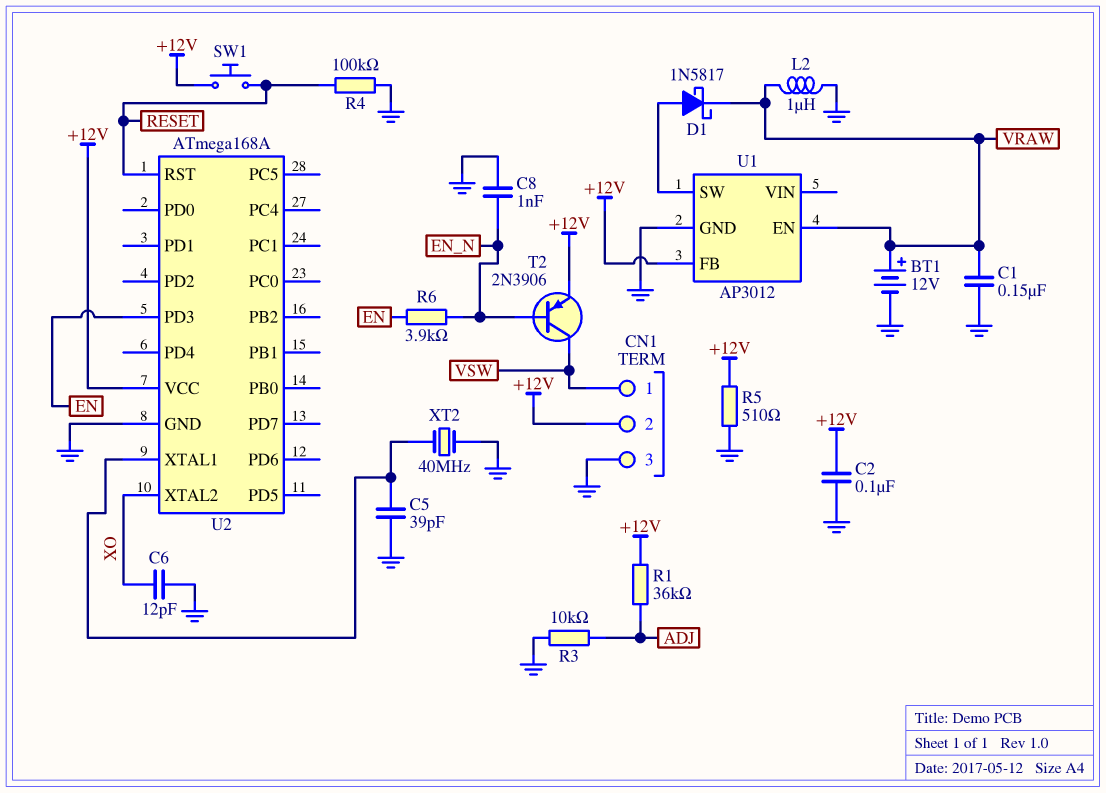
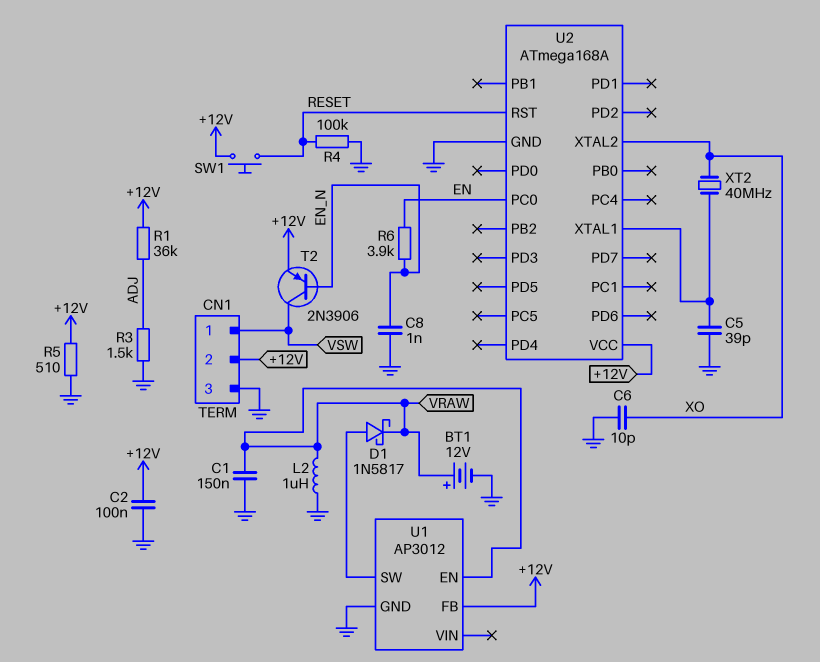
C6: 12pF (GND, XO) -> 10pF (GND, XO)
R3: 10k (ADJ, GND) -> 1.5k (ADJ, GND)
U2 pin PC0: none -> EN
U2 pin PD3: EN -> none
XT2: 40MHz (GND, U2/XTAL1) -> 40MHz (U2/XTAL1, XO)

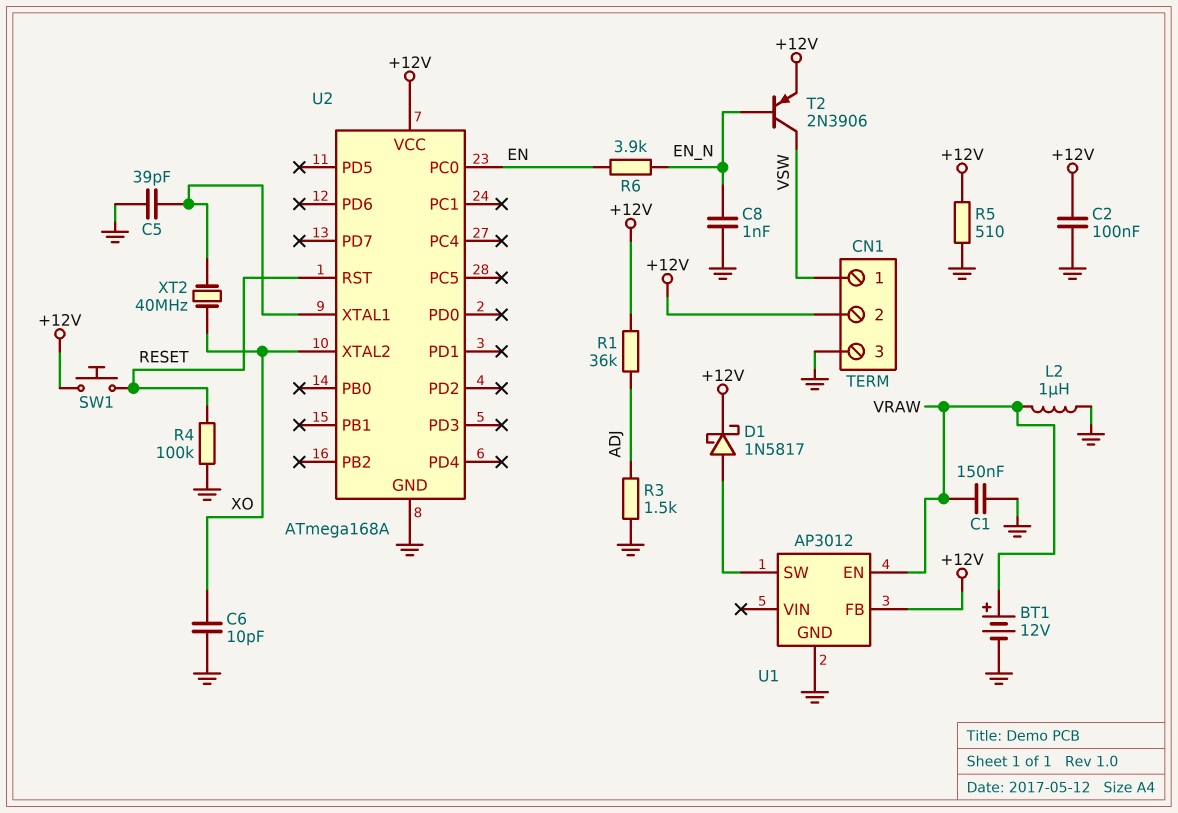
D1: schottky 1N5817 (A U1/SW, K VRAW) -> schottky 1N5817 (A U1/SW, K +12V)

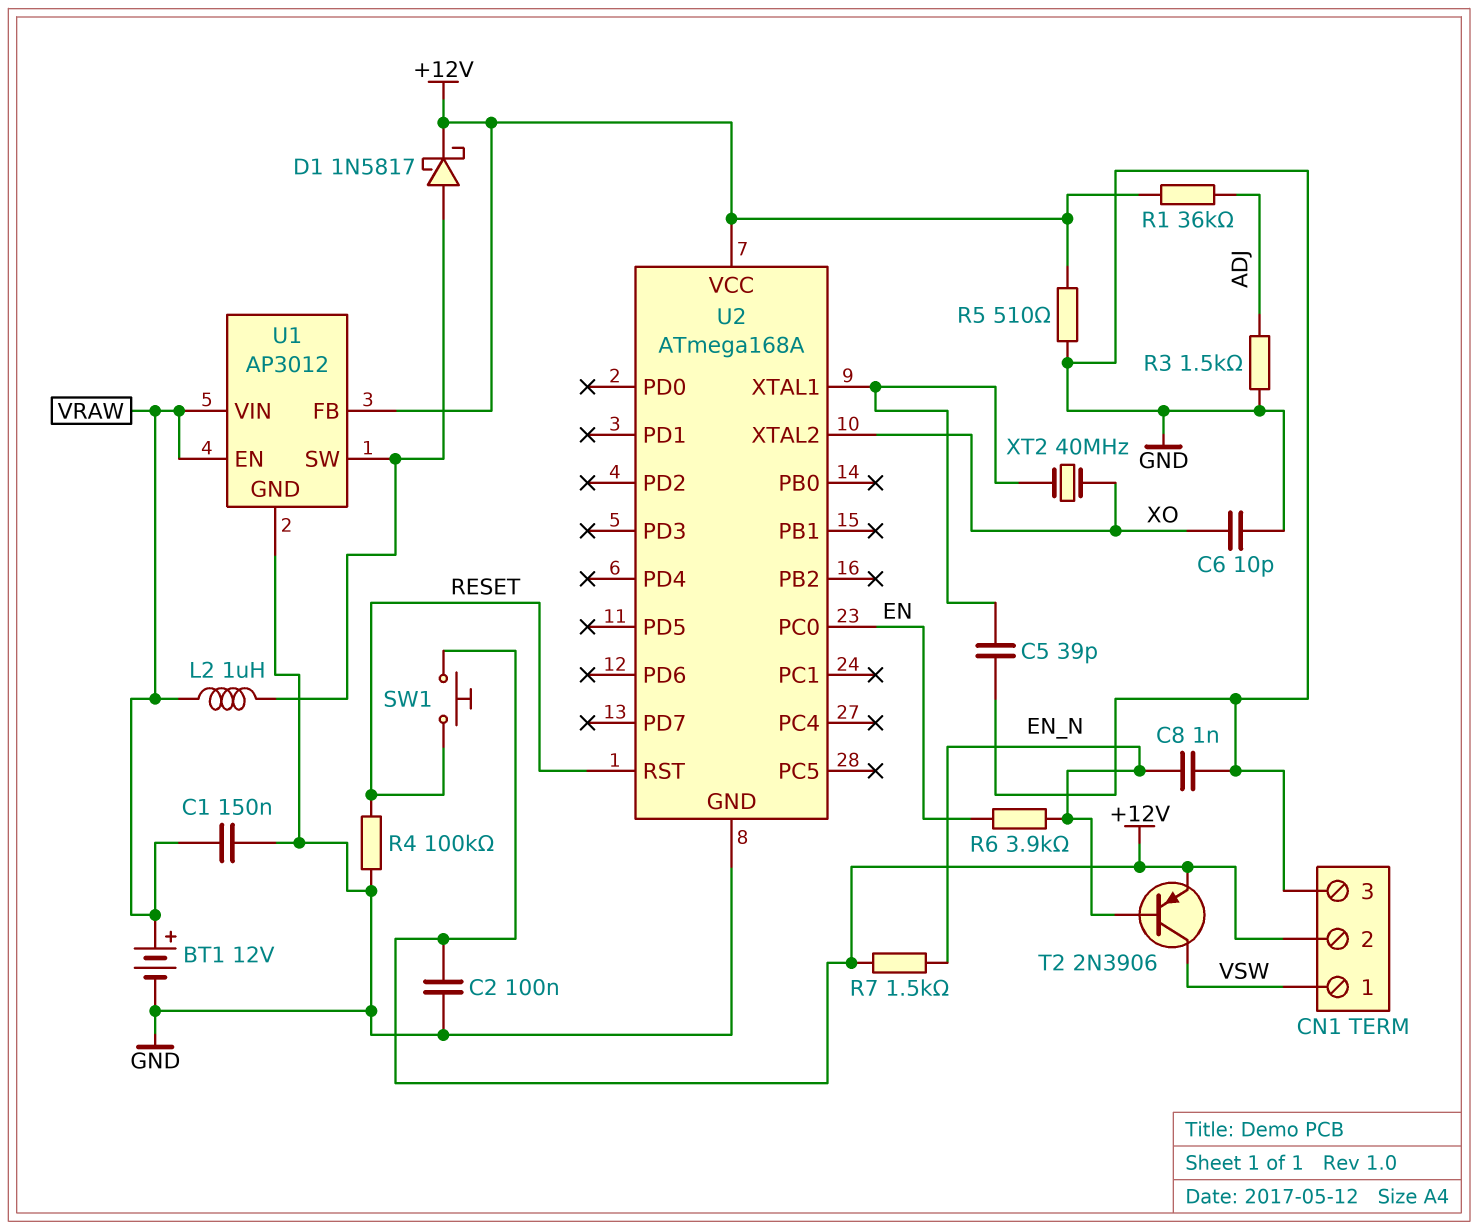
L2: 1uH (GND, VRAW) -> 1uH (U1/SW, VRAW)
R7: none -> 1.5k (+12V, EN_N)
U1 pin VIN: none -> VRAW

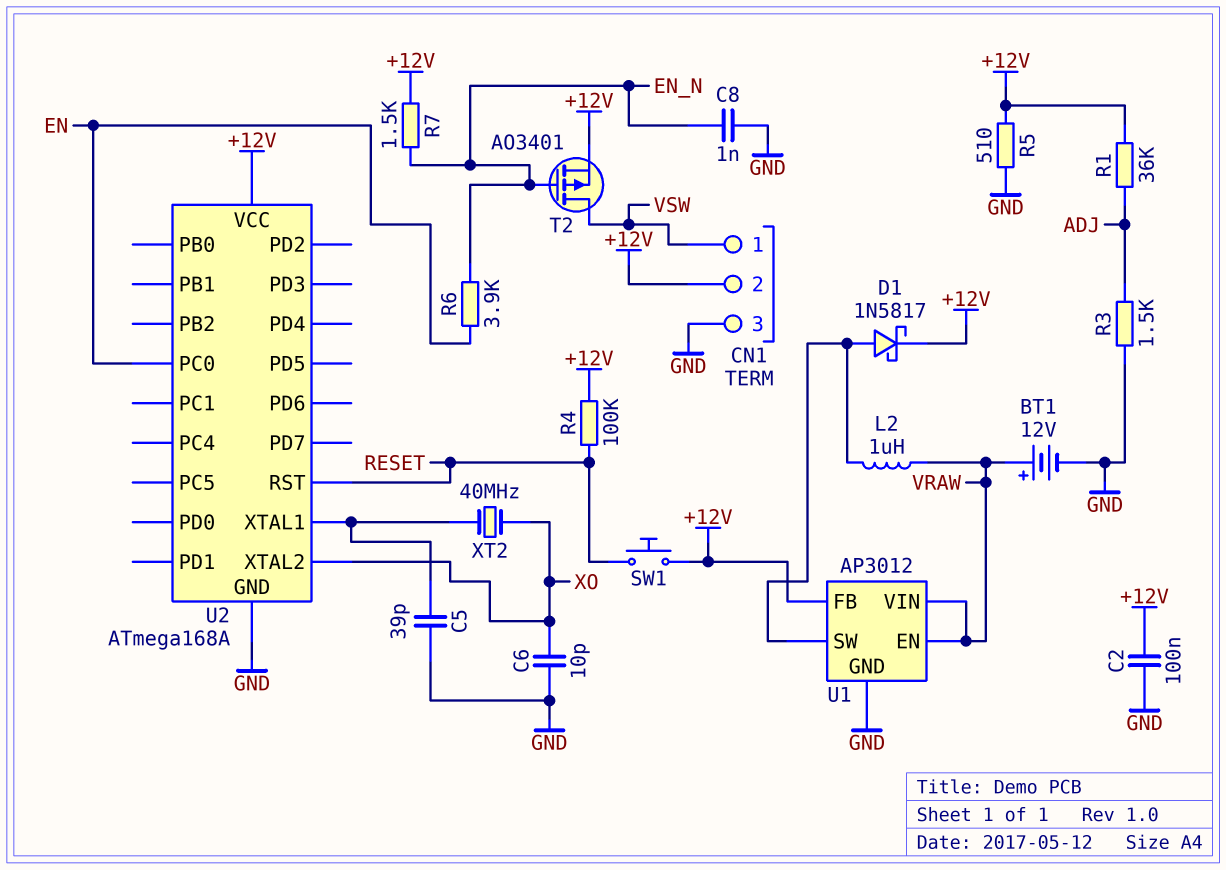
C1: 150nF (GND, VRAW) -> none
R4: 100k (GND, RESET) -> 100k (+12V, RESET)
T2: PNP 2N3906 (B EN_N, C VSW, E +12V) -> PMOS AO3401 (G EN_N, D VSW, S +12V)

